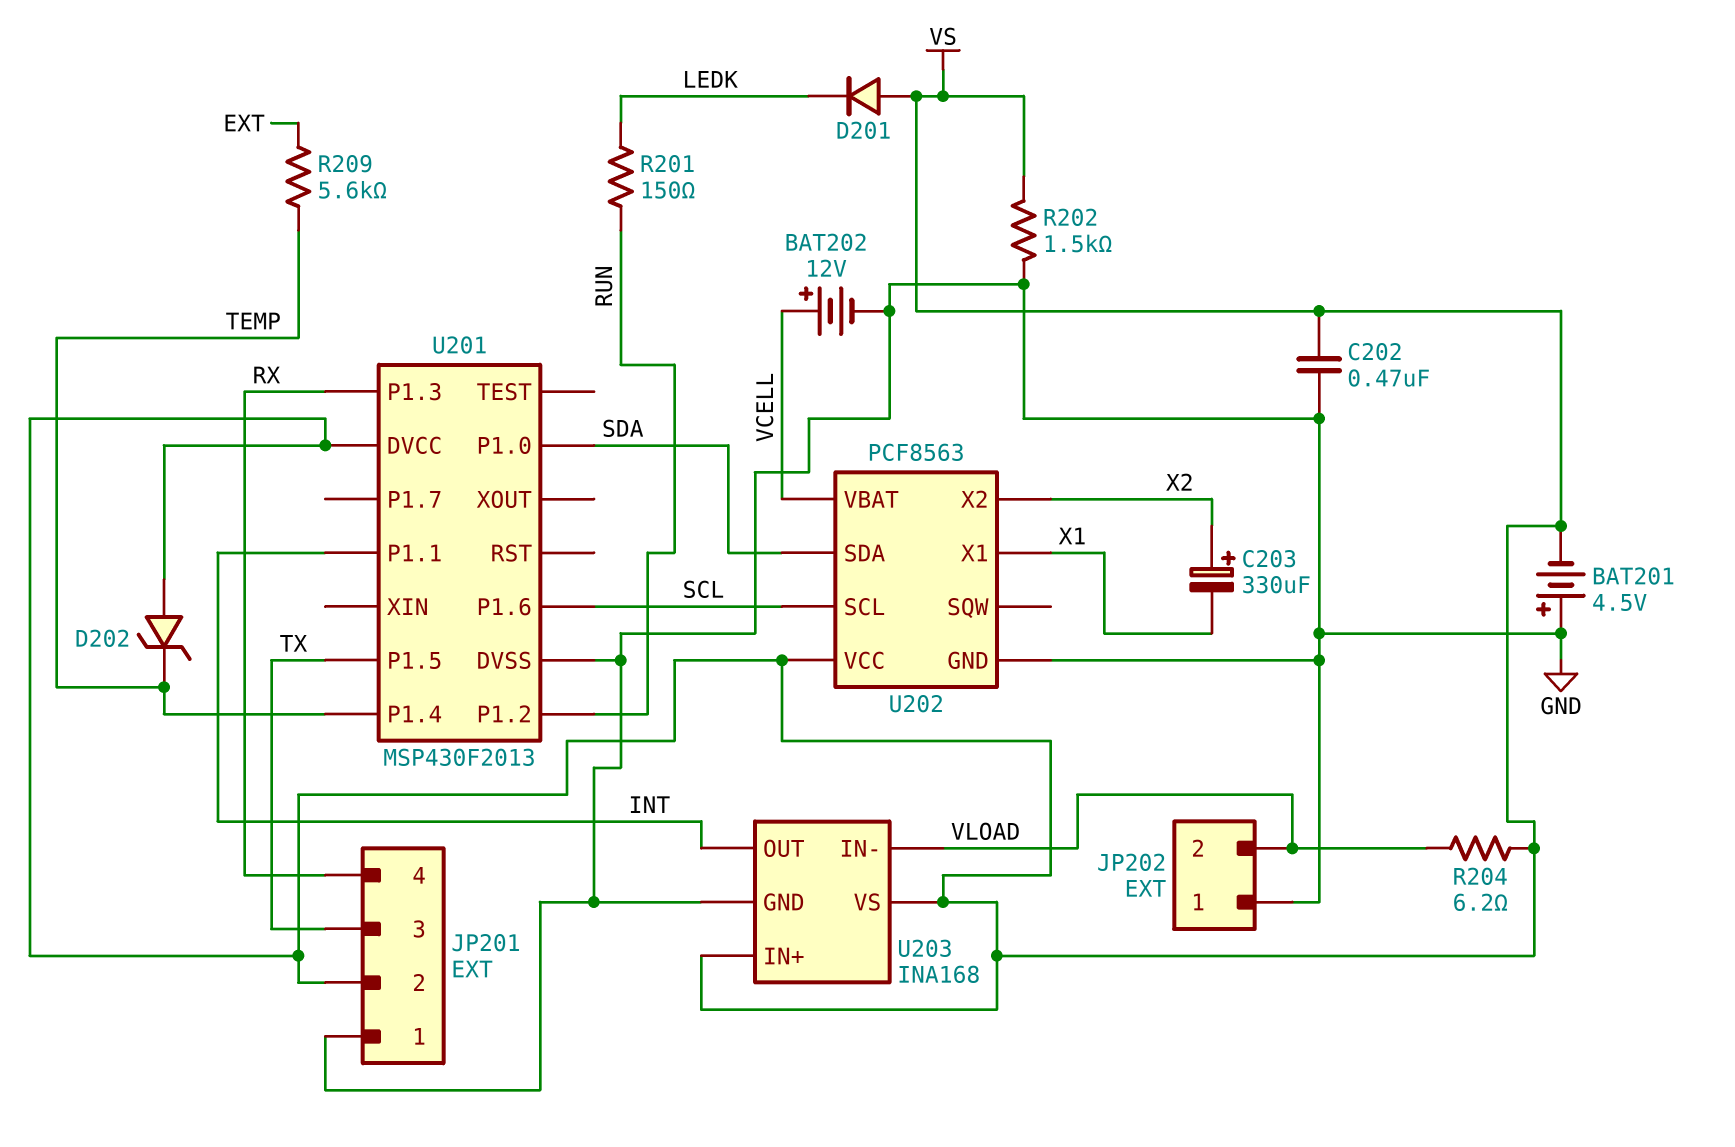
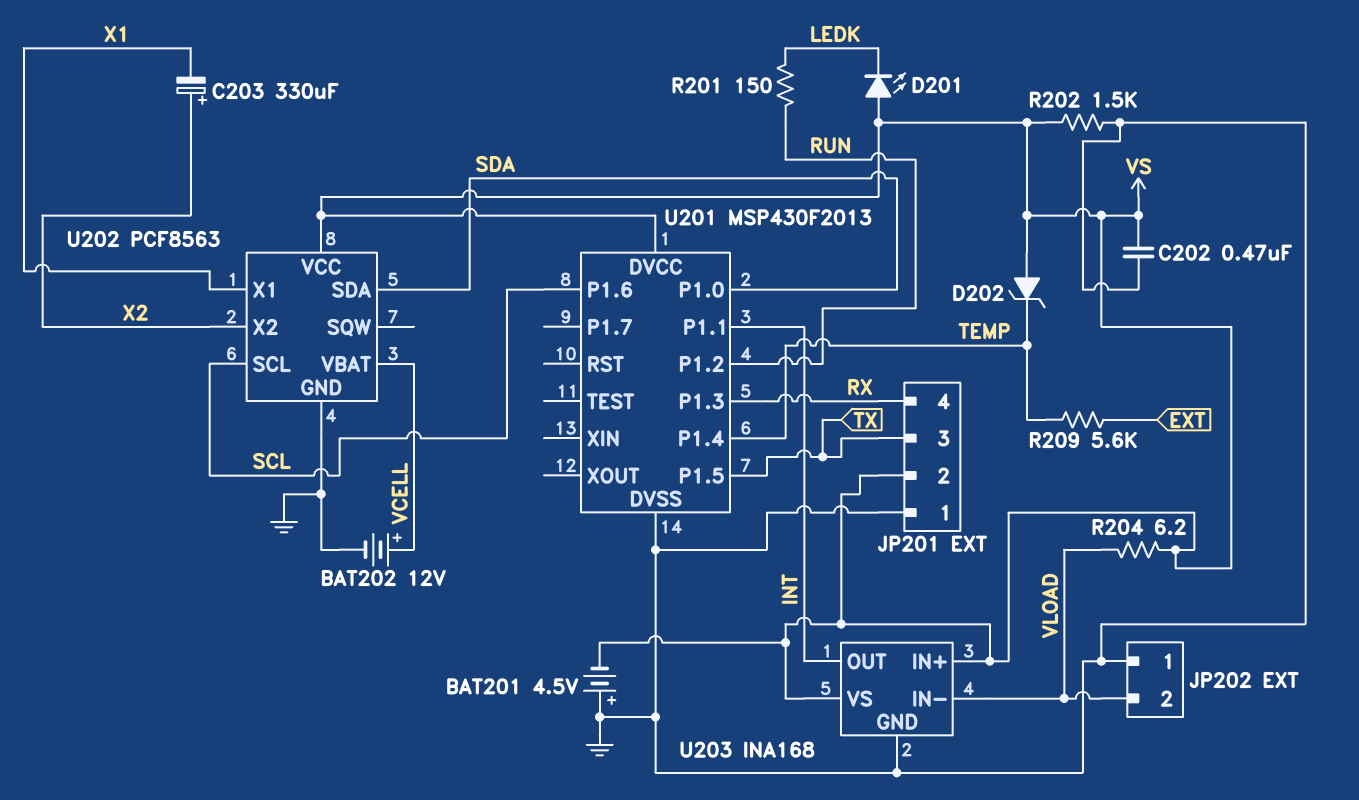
D201: diode (A VS, K LEDK) -> LED (A VS, K LEDK)

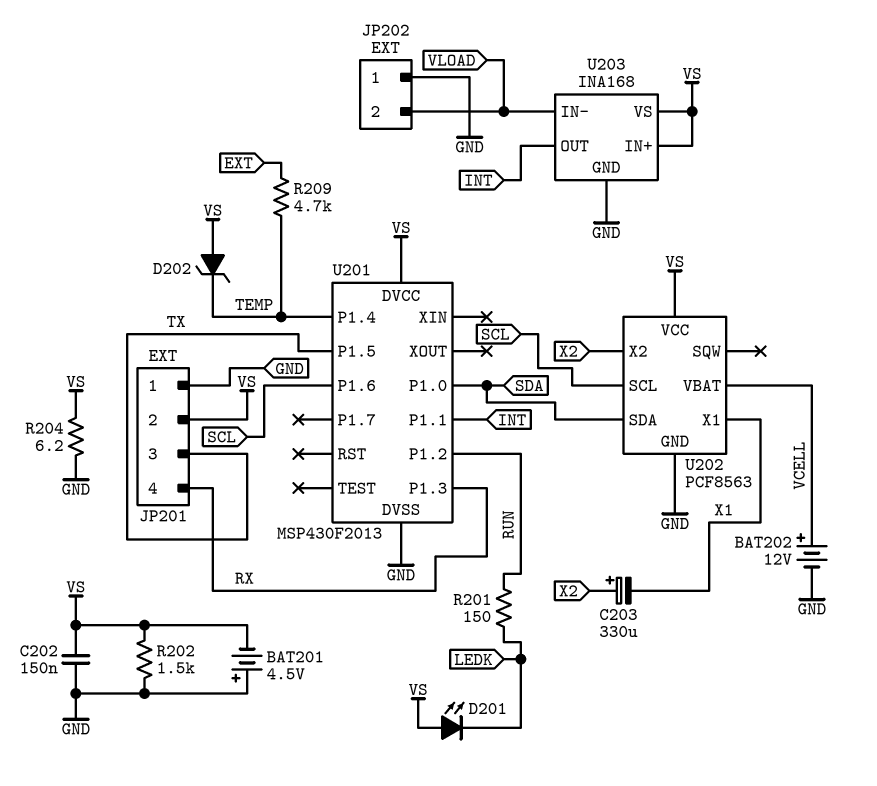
C202: 470nF (GND, VS) -> 150nF (GND, VS)
R204: 6.2 (VLOAD, VS) -> 6.2 (GND, VS)
R209: 5.6k (EXT, TEMP) -> 4.7k (EXT, TEMP)

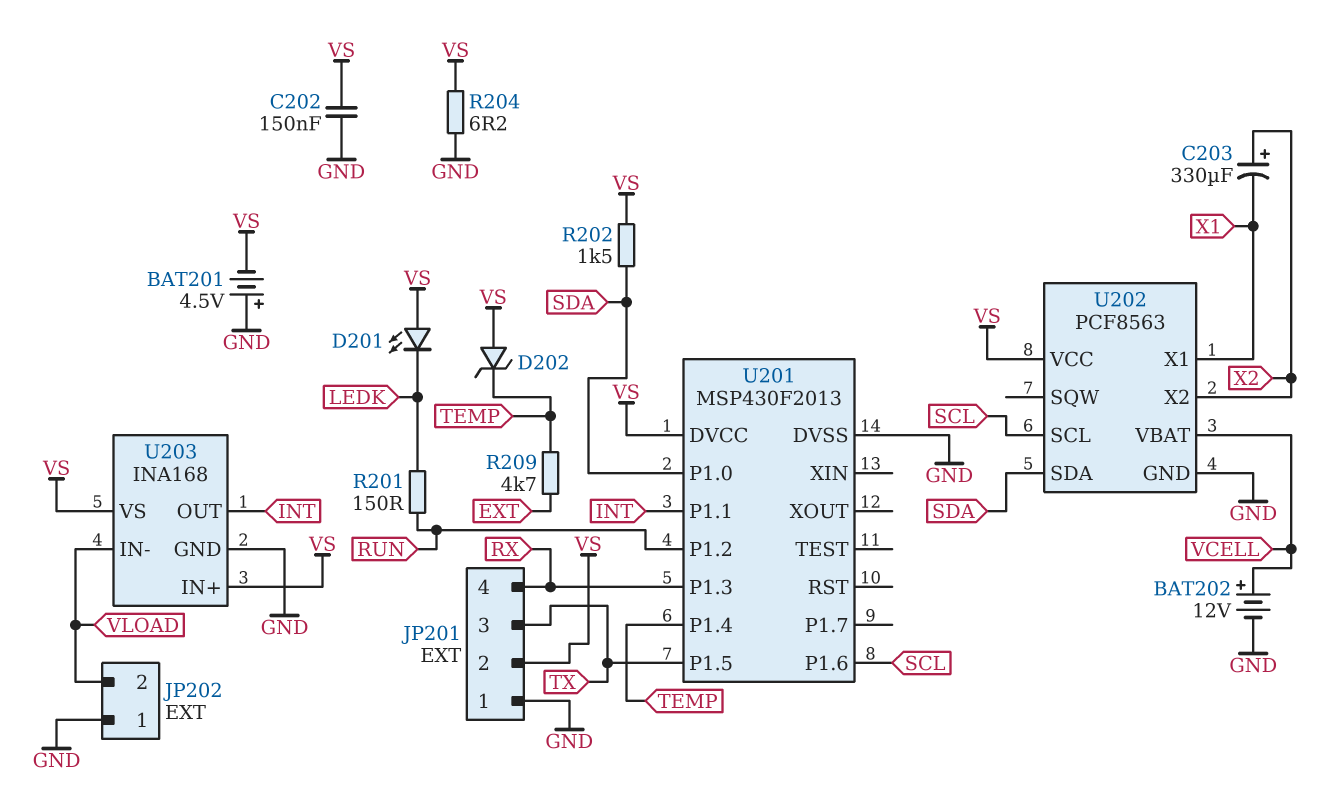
R202: 1.5k (GND, VS) -> 1.5k (SDA, VS)

